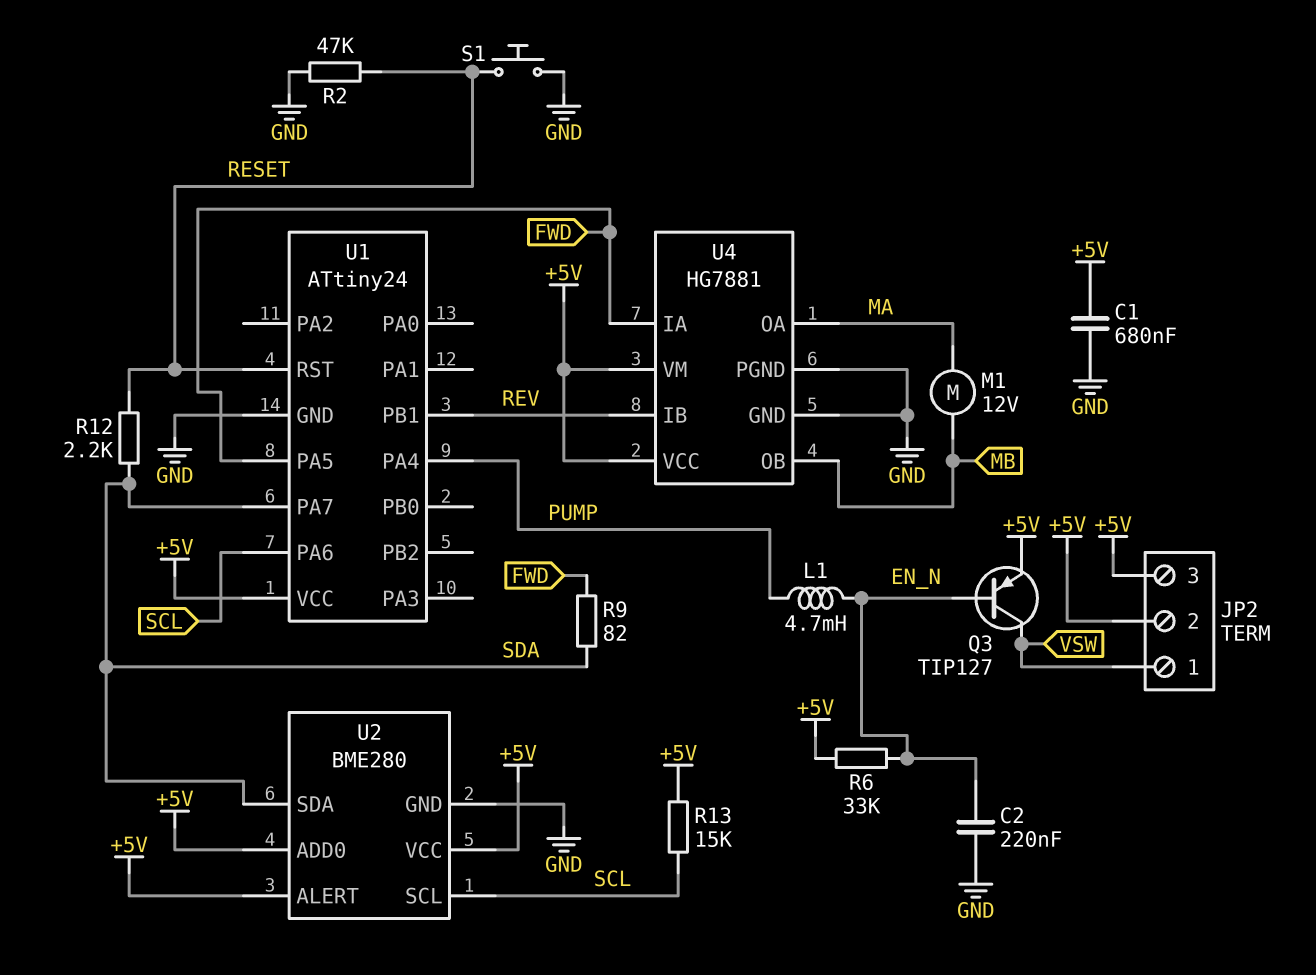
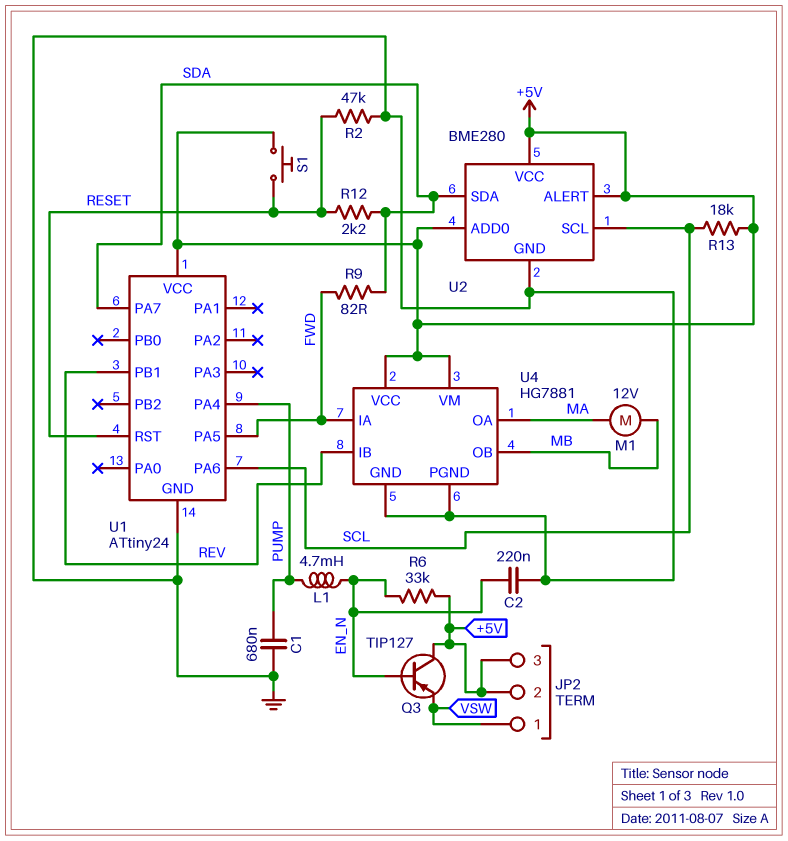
C1: 680nF (+5V, GND) -> 680nF (GND, PUMP)
Q3: PNP TIP127 (B EN_N, C VSW, E +5V) -> PNP TIP127 (B EN_N, C +5V, E VSW)
R13: 15k (+5V, SCL) -> 18k (+5V, SCL)
S1: button (GND, RESET) -> button (+5V, RESET)

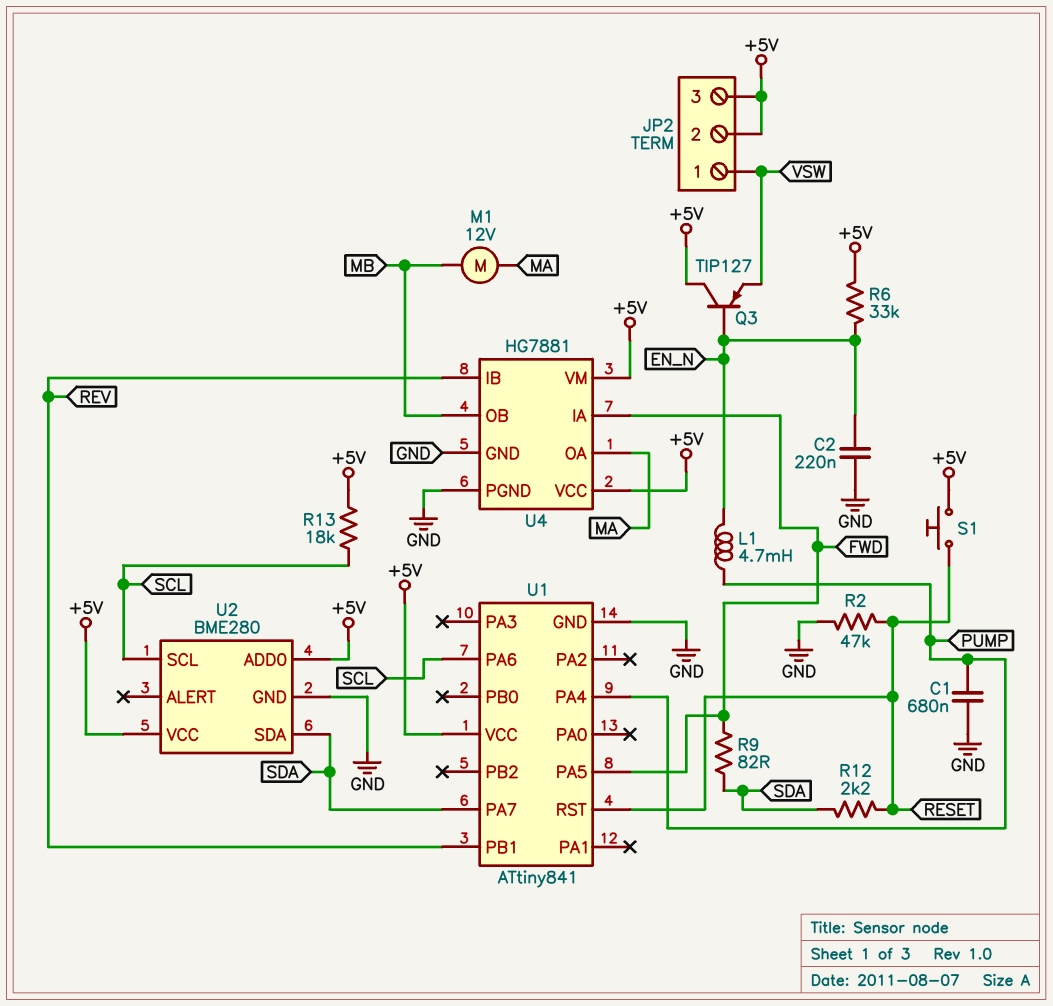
U1: ATtiny24 -> ATtiny841
U2 pin ALERT: +5V -> none

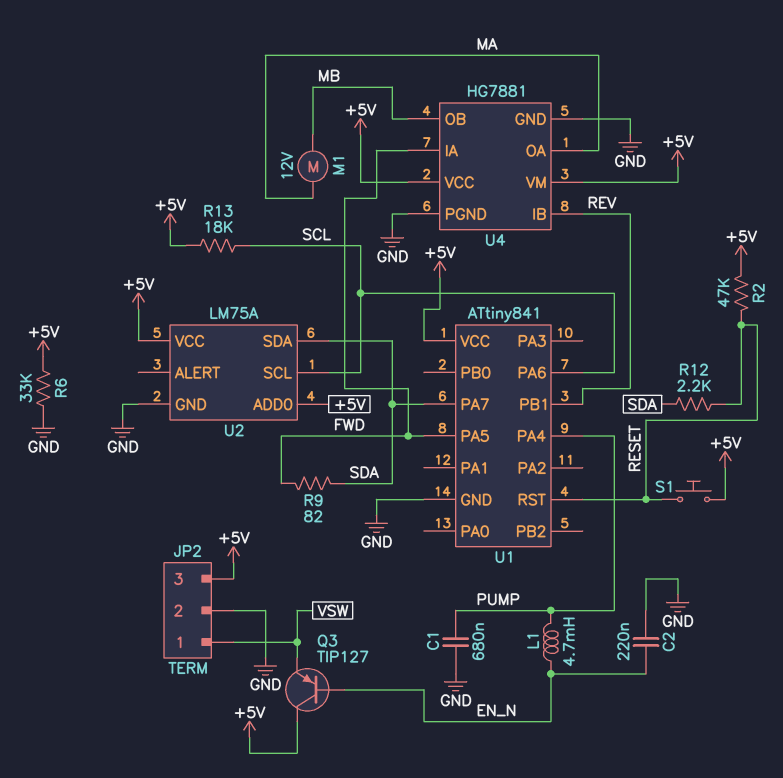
JP2 pin 2: +5V -> GND
R2: 47k (GND, RESET) -> 47k (+5V, RESET)
R6: 33k (+5V, EN_N) -> 33k (+5V, GND)
U2: BME280 -> LM75A

